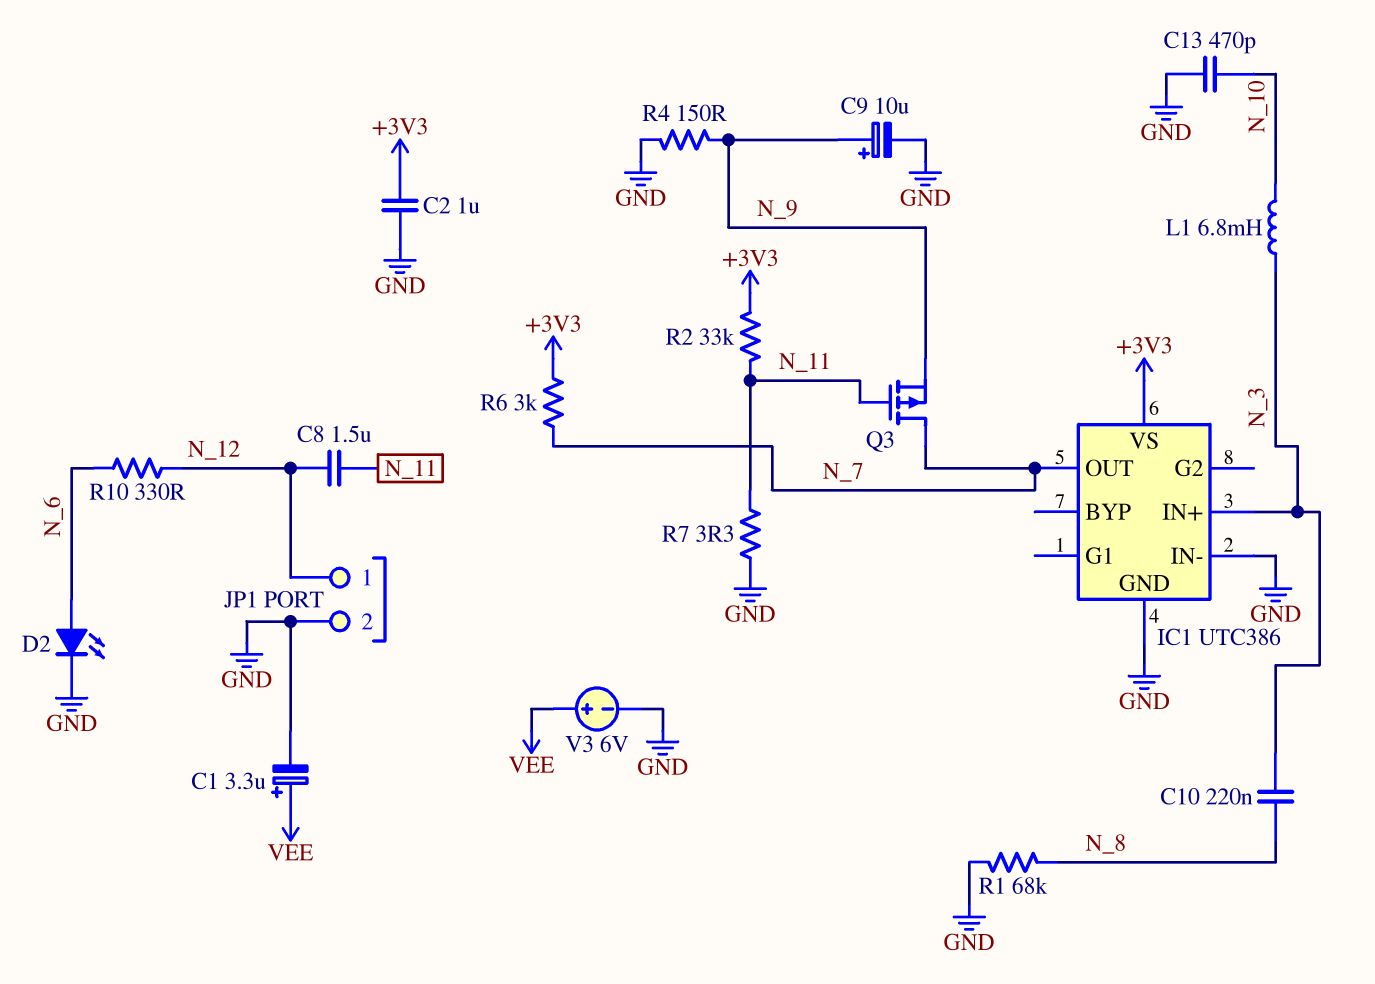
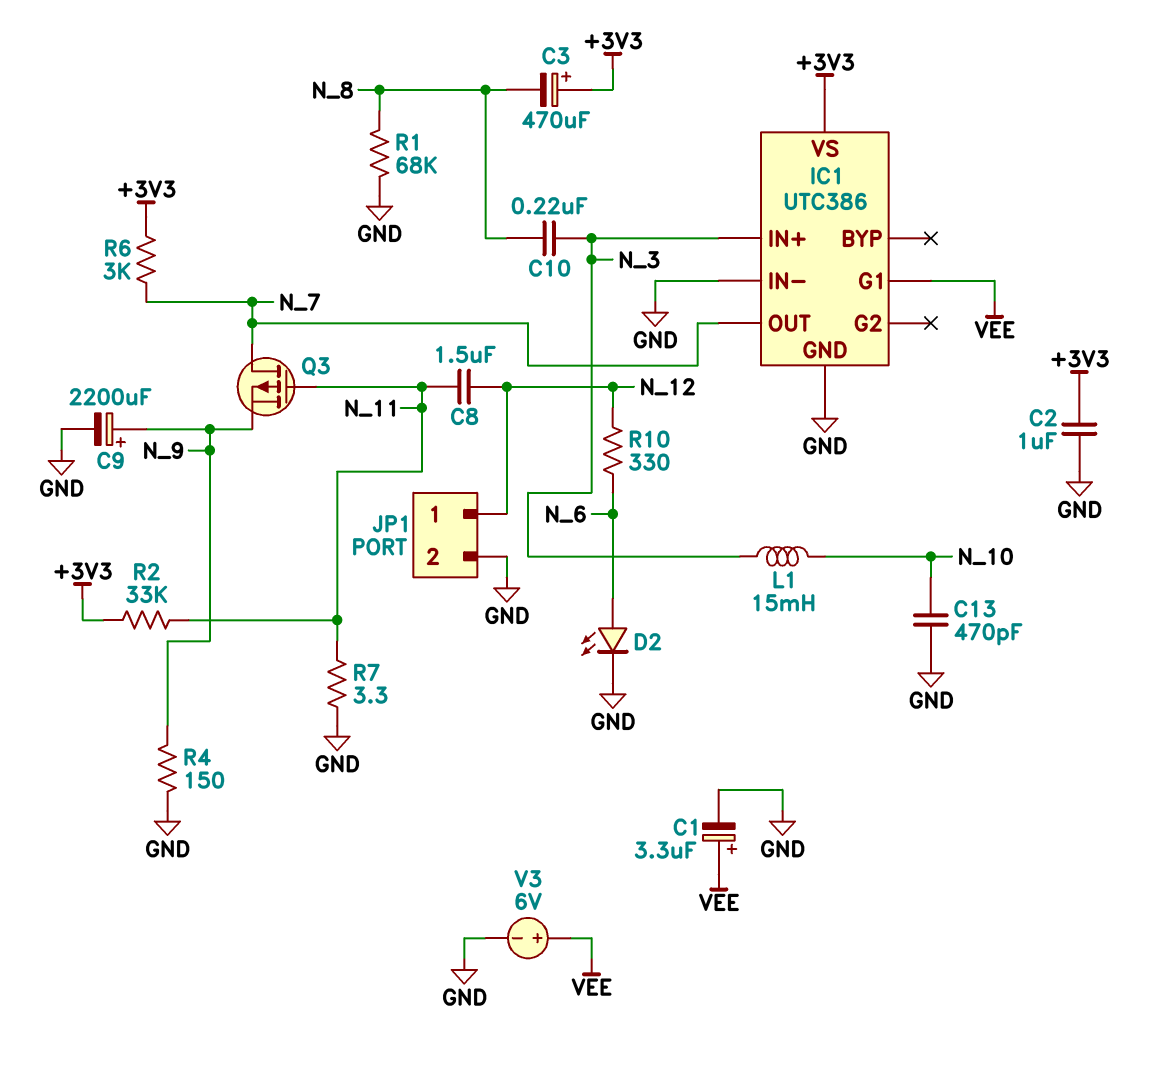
C3: none -> 470uF (plus +3V3, minus N_8)
C9: 10uF (plus N_9, minus GND) -> 2200uF (plus N_9, minus GND)
IC1 pin G1: none -> VEE
L1: 6.8mH (N_3, N_10) -> 15mH (N_3, N_10)

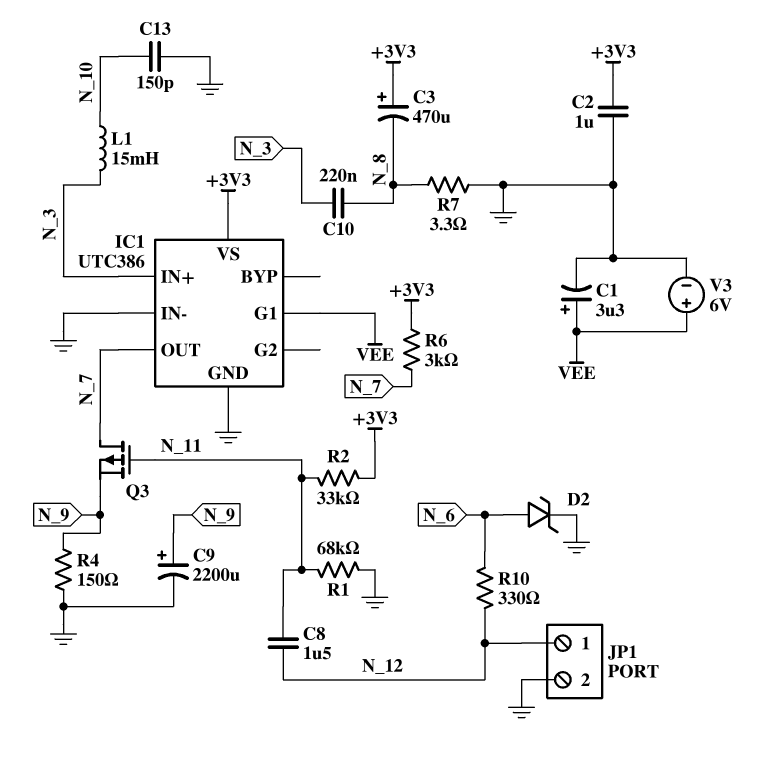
C13: 470pF (GND, N_10) -> 150pF (GND, N_10)
D2: LED (A N_6, K GND) -> zener (A N_6, K GND)
R1: 68k (GND, N_8) -> 68k (GND, N_11)
R7: 3.3 (GND, N_11) -> 3.3 (GND, N_8)

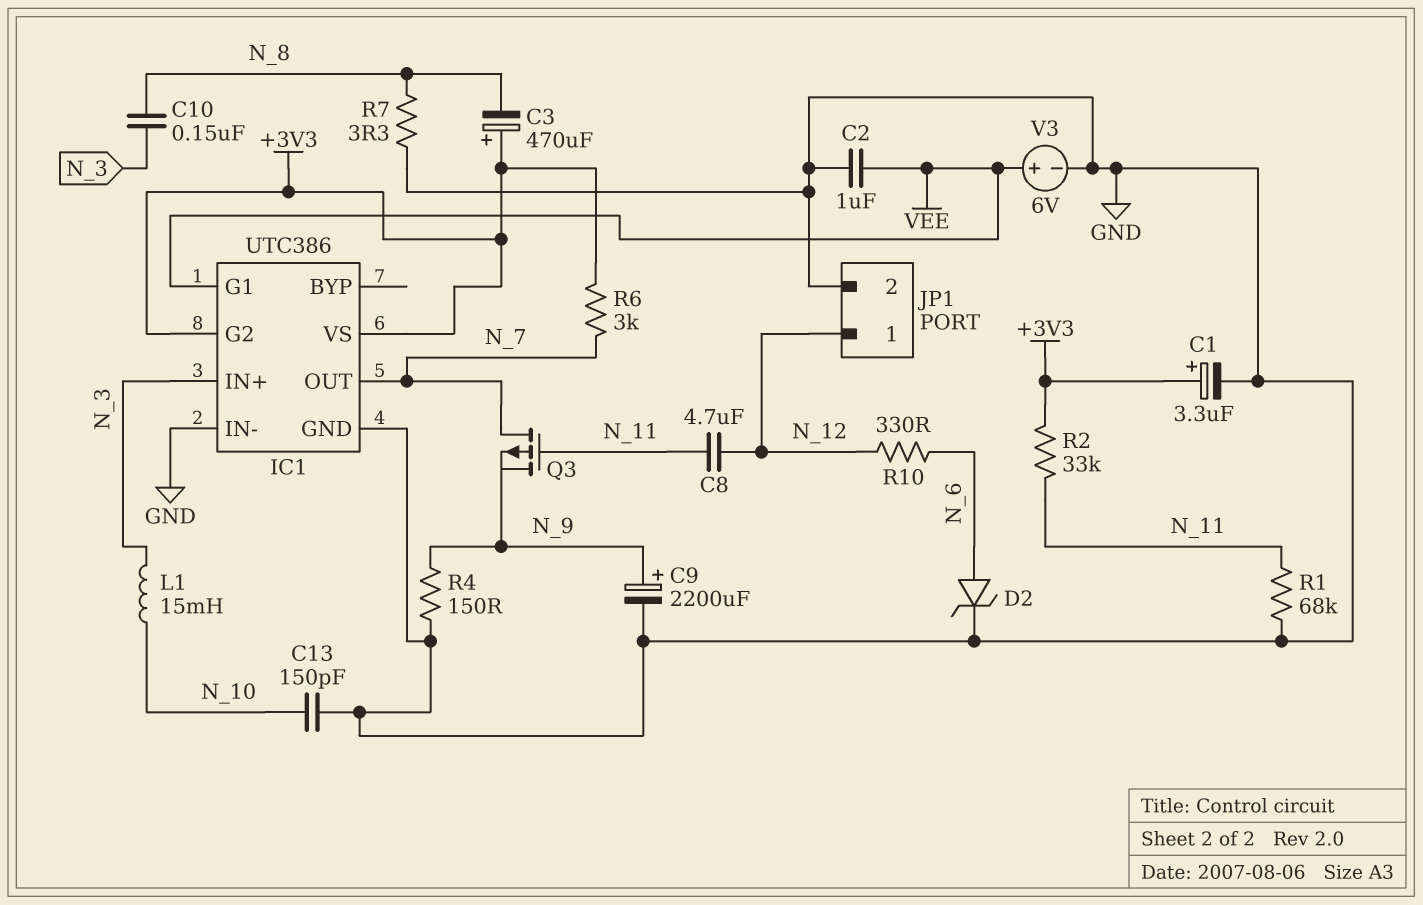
C1: 3.3uF (plus VEE, minus GND) -> 3.3uF (plus +3V3, minus GND)
C2: 1uF (+3V3, GND) -> 1uF (GND, VEE)
C8: 1.5uF (N_11, N_12) -> 4.7uF (N_11, N_12)
C10: 220nF (N_3, N_8) -> 150nF (N_3, N_8)
IC1 pin G2: none -> +3V3

